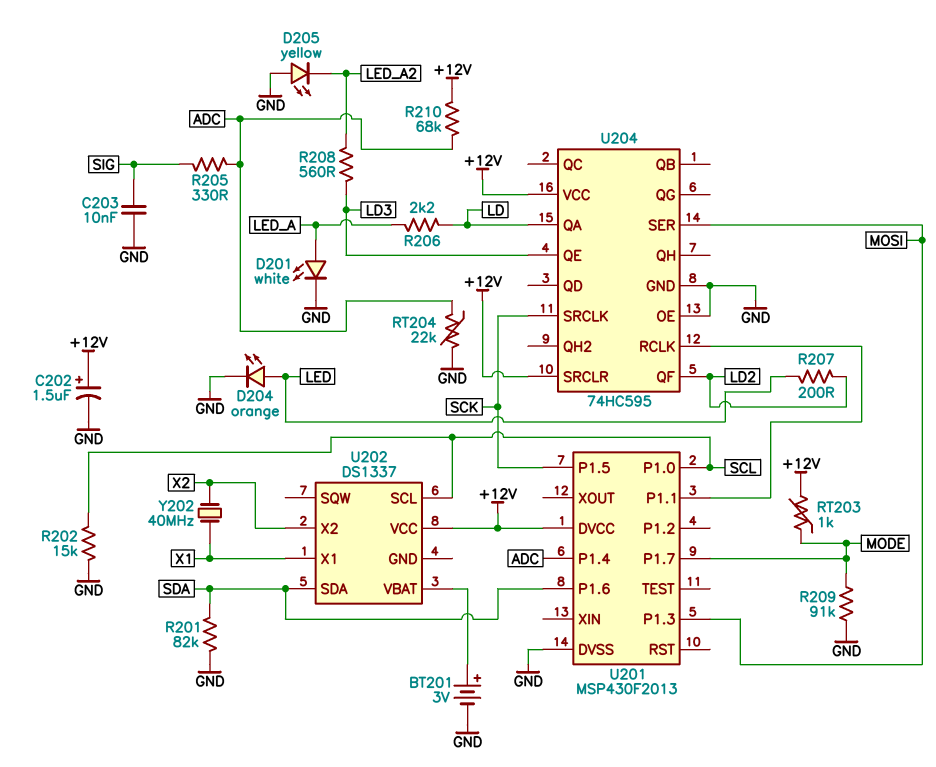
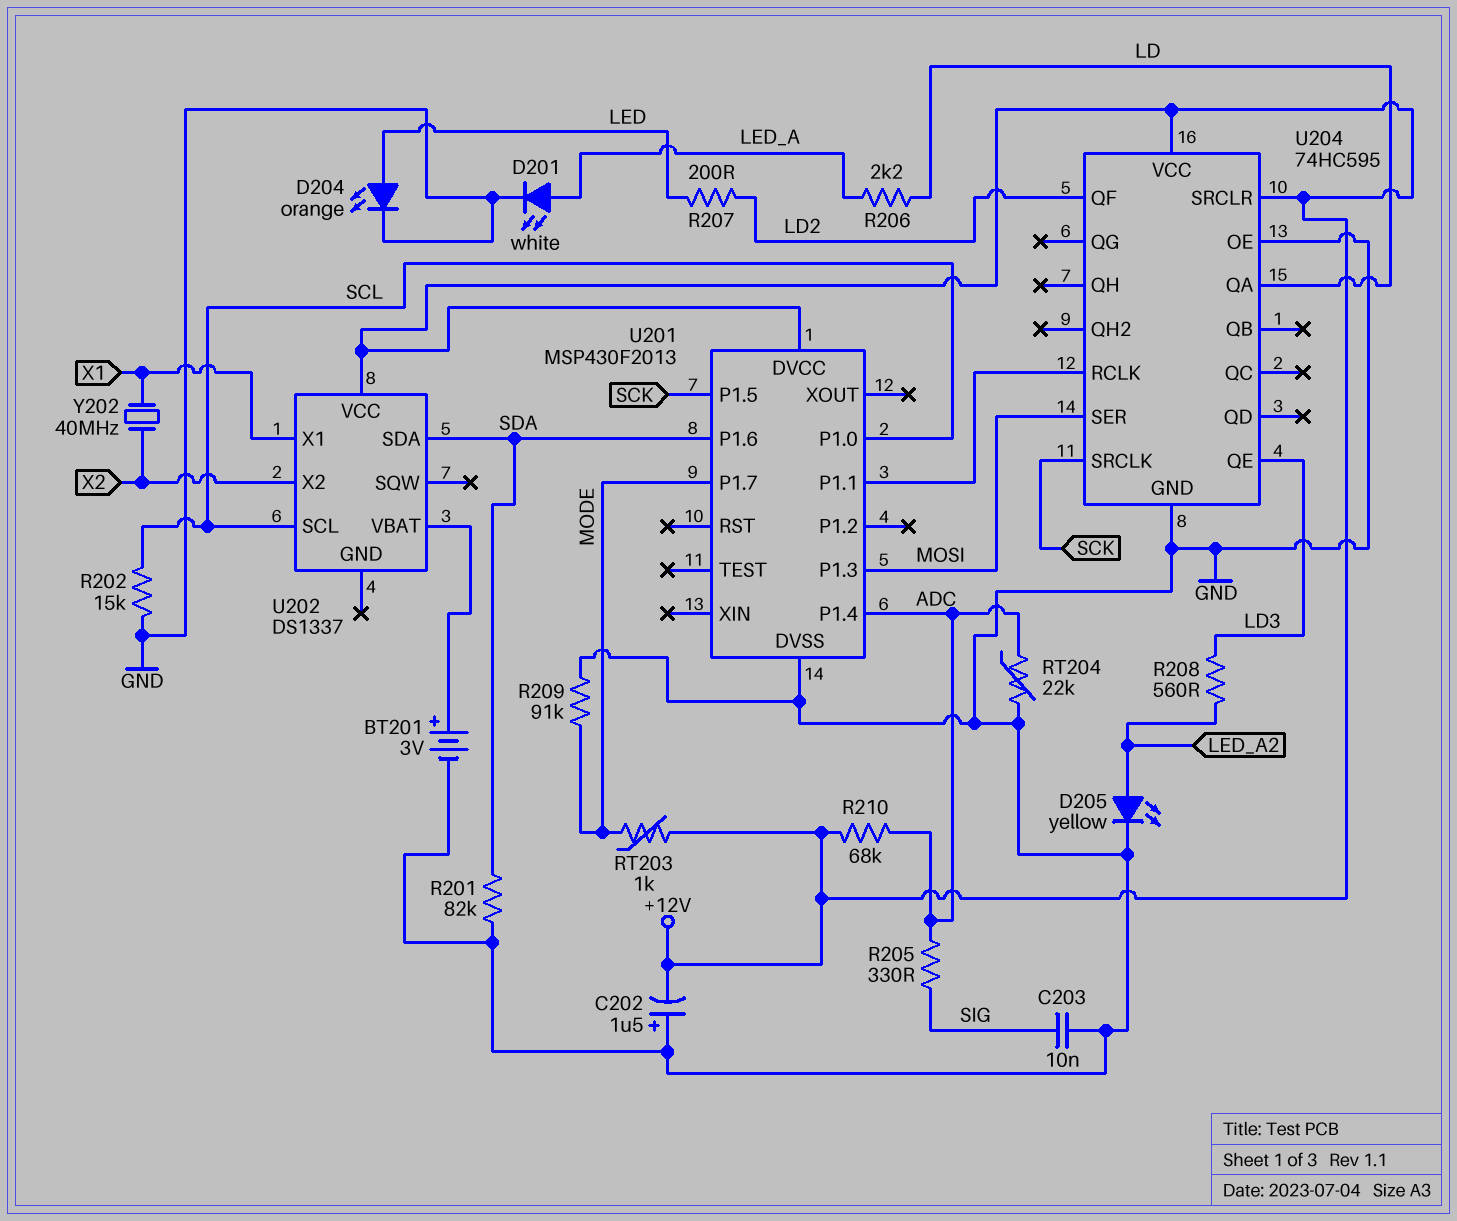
C202: 1.5uF (plus +12V, minus GND) -> 1.5uF (plus GND, minus +12V)
D205: LED yellow (A GND, K LED_A2) -> LED yellow (A LED_A2, K GND)

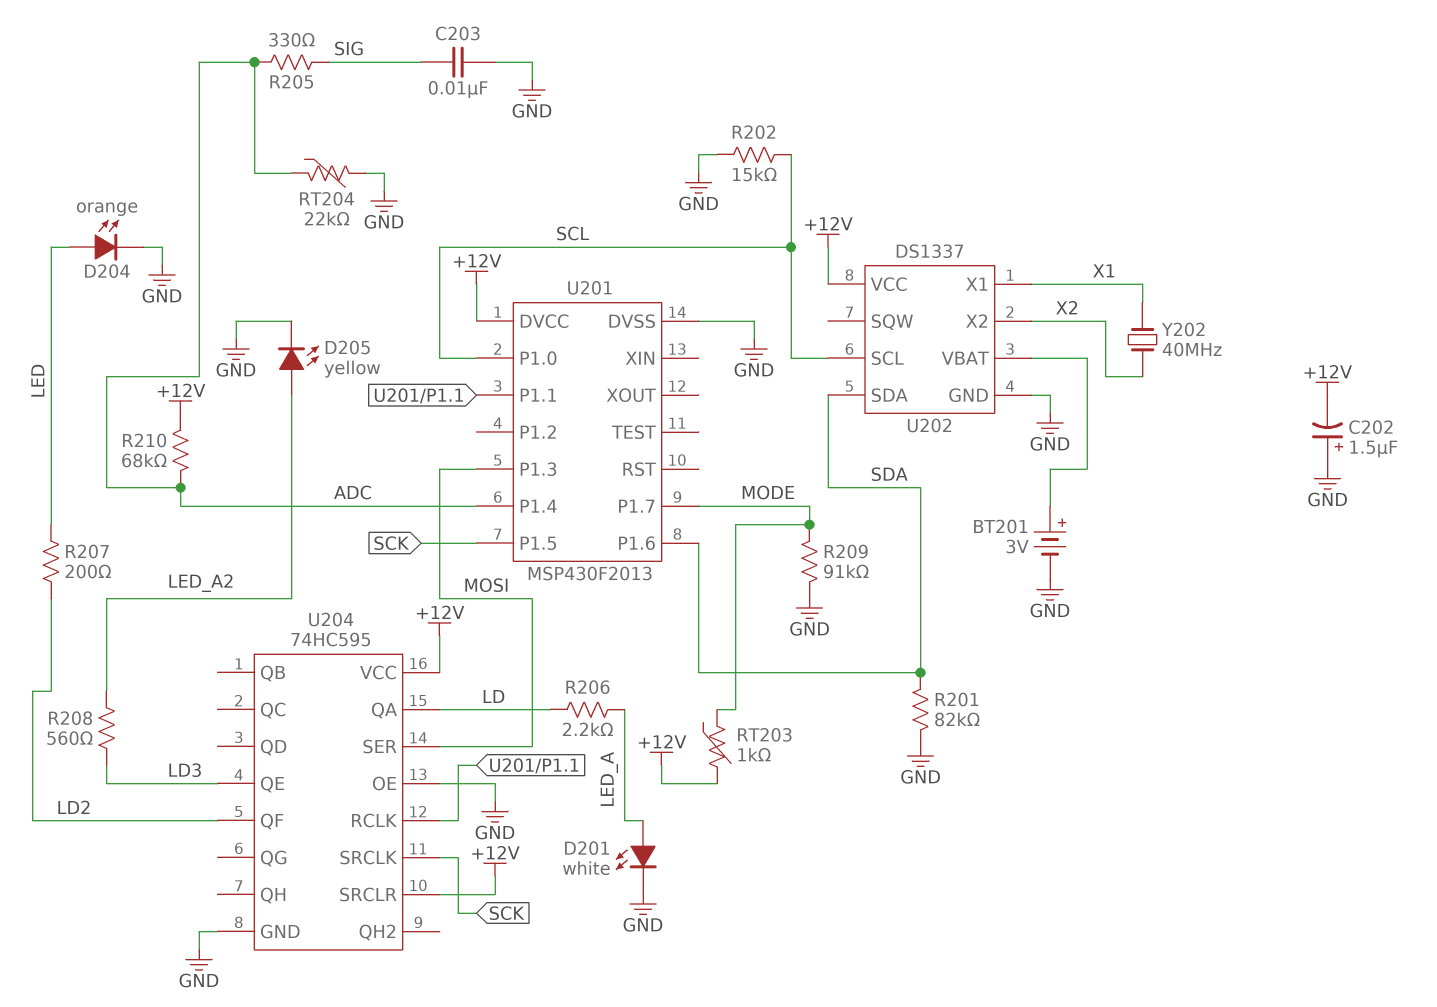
U202 pin GND: none -> GND

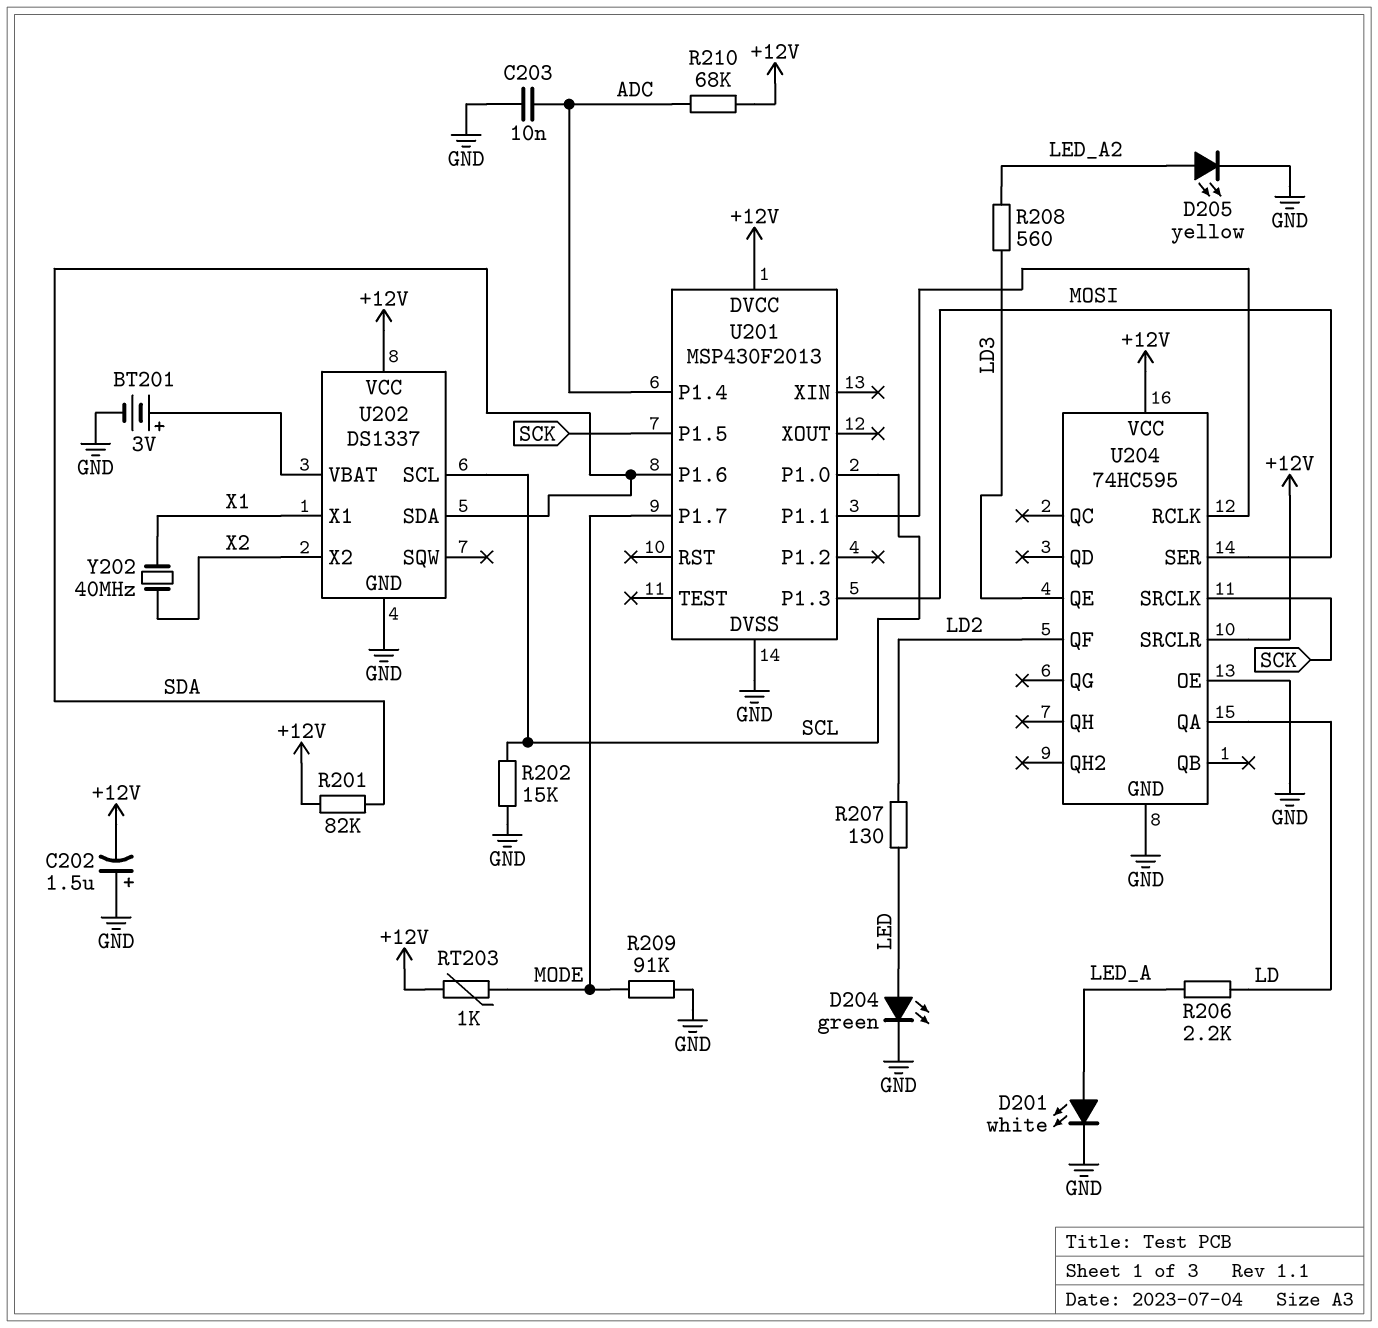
C203: 10nF (GND, SIG) -> 10nF (ADC, GND)
D204: LED orange (A LED, K GND) -> LED green (A LED, K GND)
R201: 82k (GND, SDA) -> 82k (+12V, SDA)
R205: 330 (ADC, SIG) -> none
R207: 200 (LD2, LED) -> 130 (LD2, LED)
RT204: 22k (ADC, GND) -> none

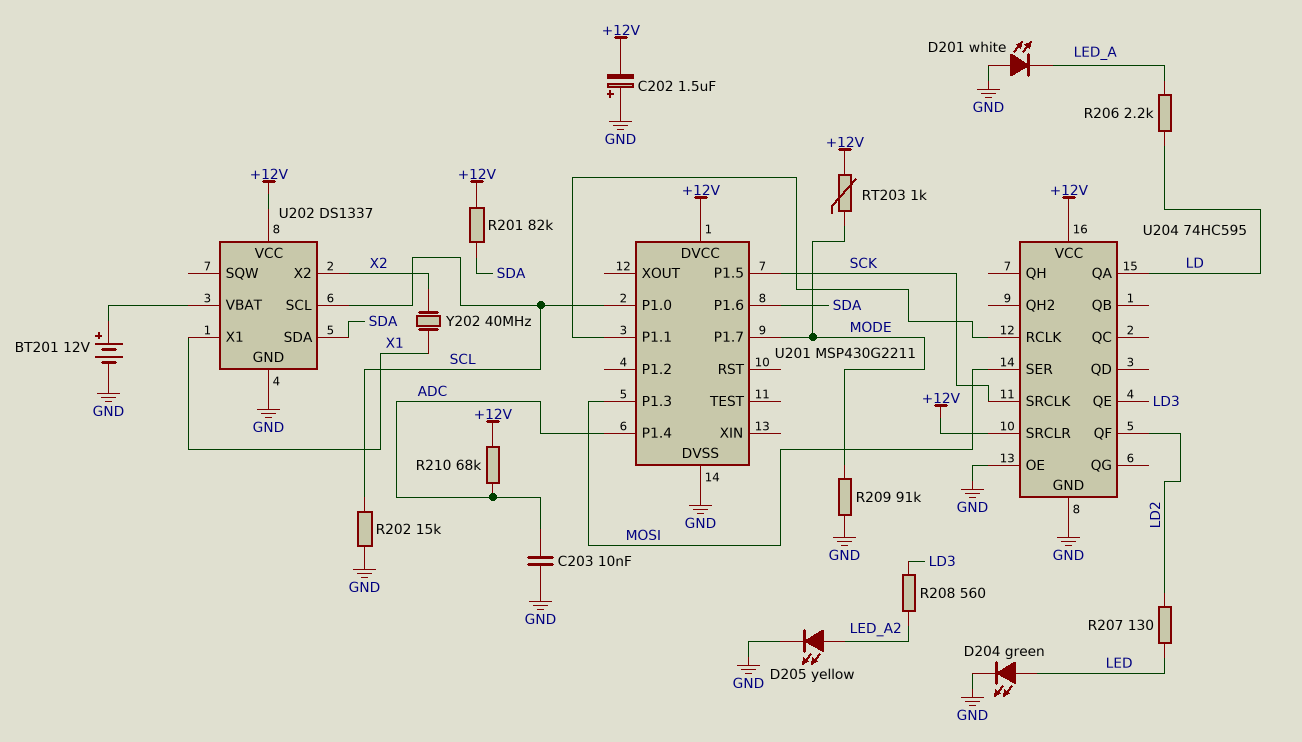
BT201: 3V (plus U202/VBAT, minus GND) -> 12V (plus U202/VBAT, minus GND)
D201: LED white (A LED_A, K GND) -> LED white (A GND, K LED_A)
U201: MSP430F2013 -> MSP430G2211

